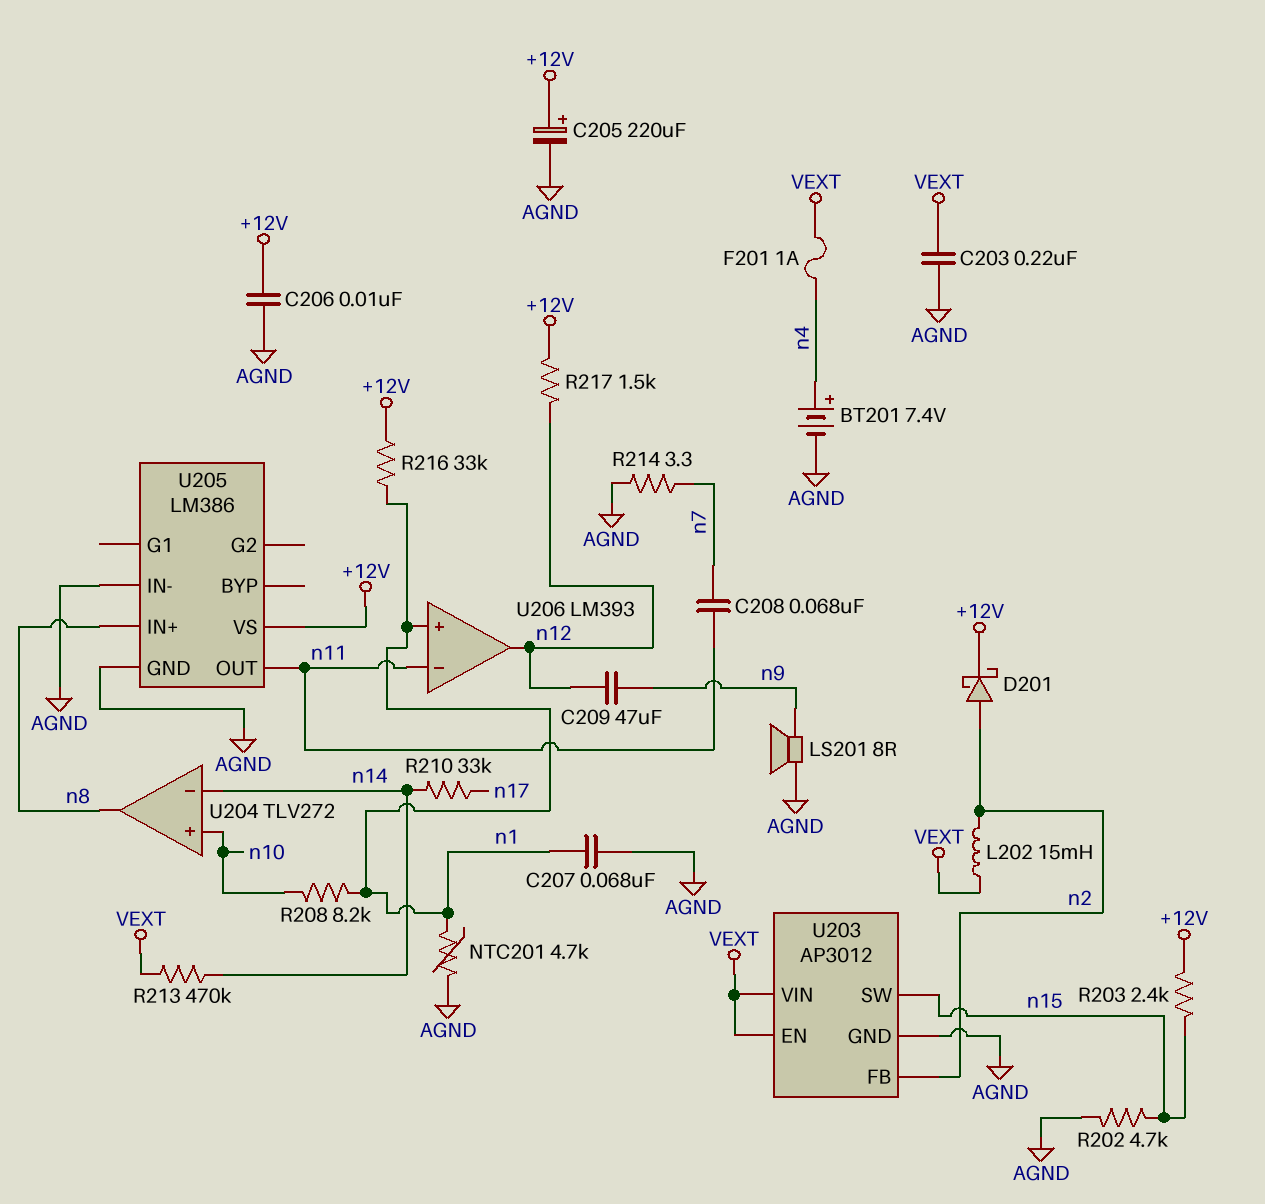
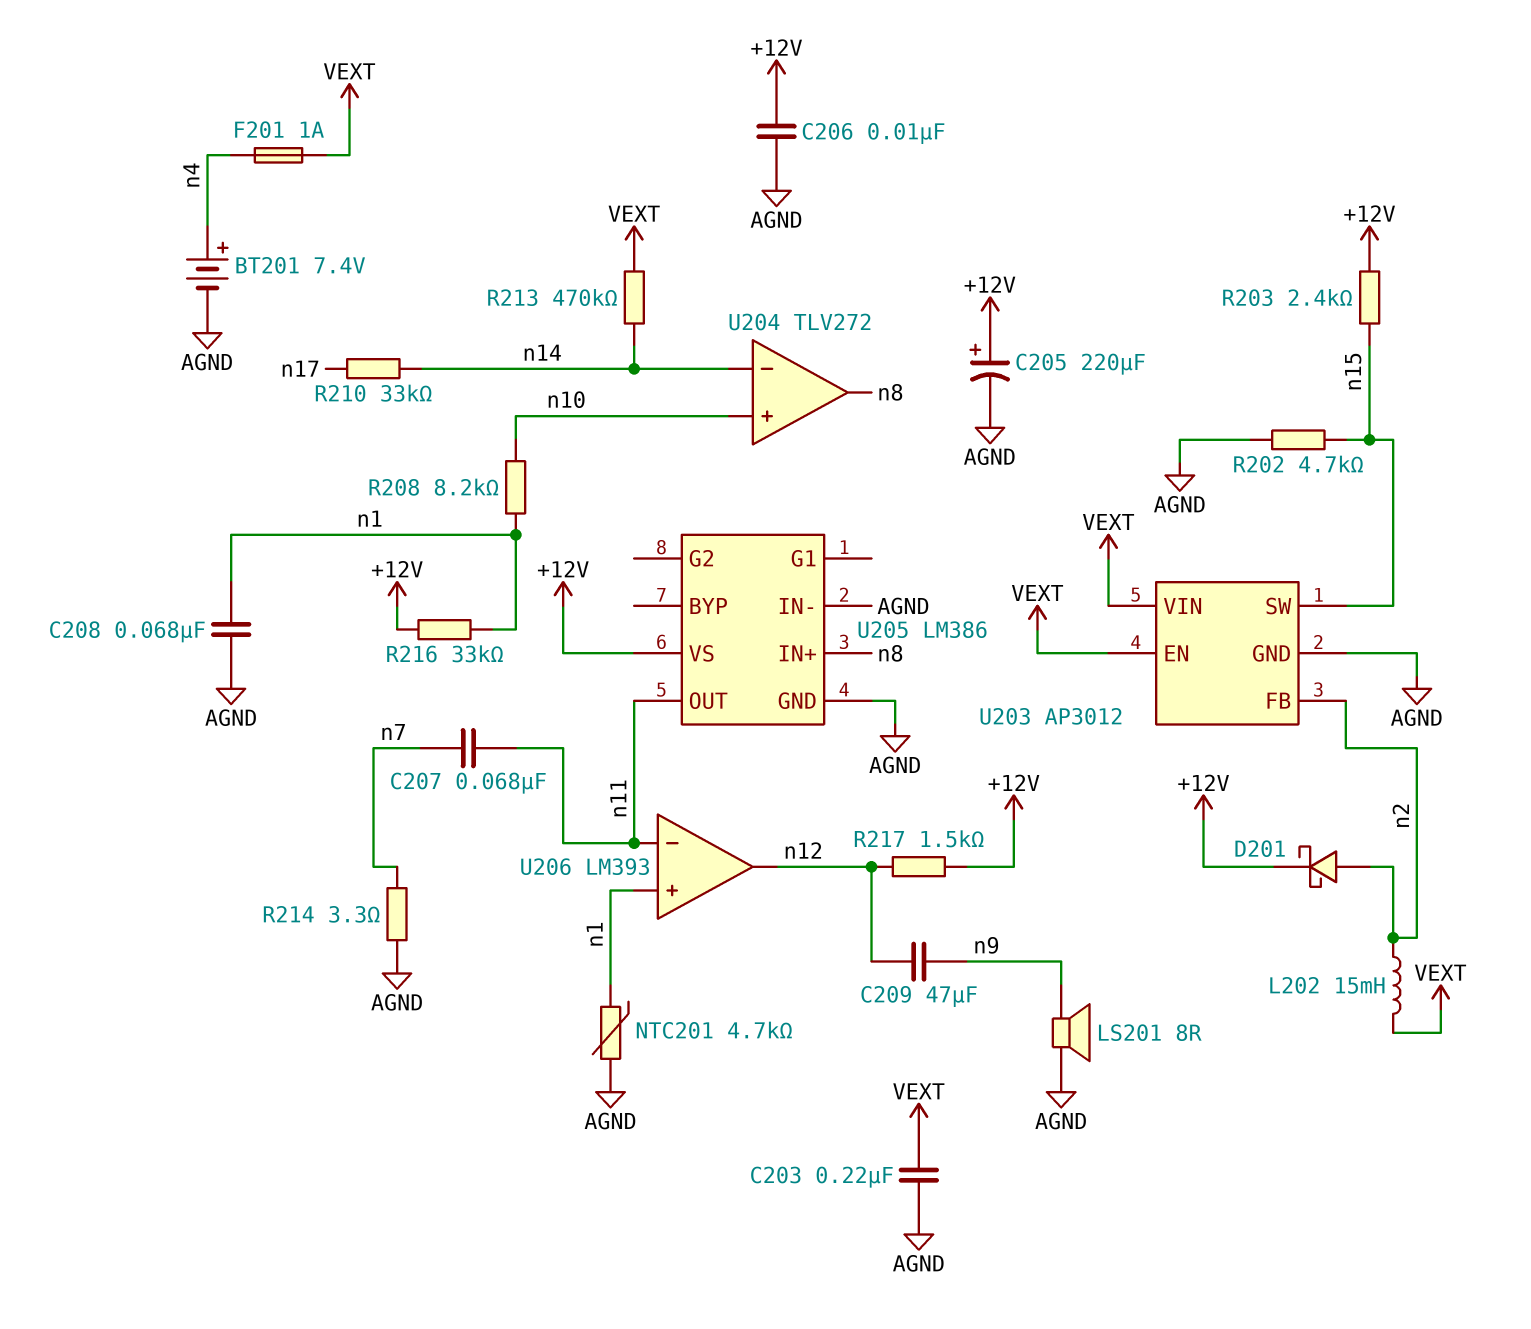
C207: 68nF (AGND, n1) -> 68nF (n7, n11)
C208: 68nF (n7, n11) -> 68nF (AGND, n1)

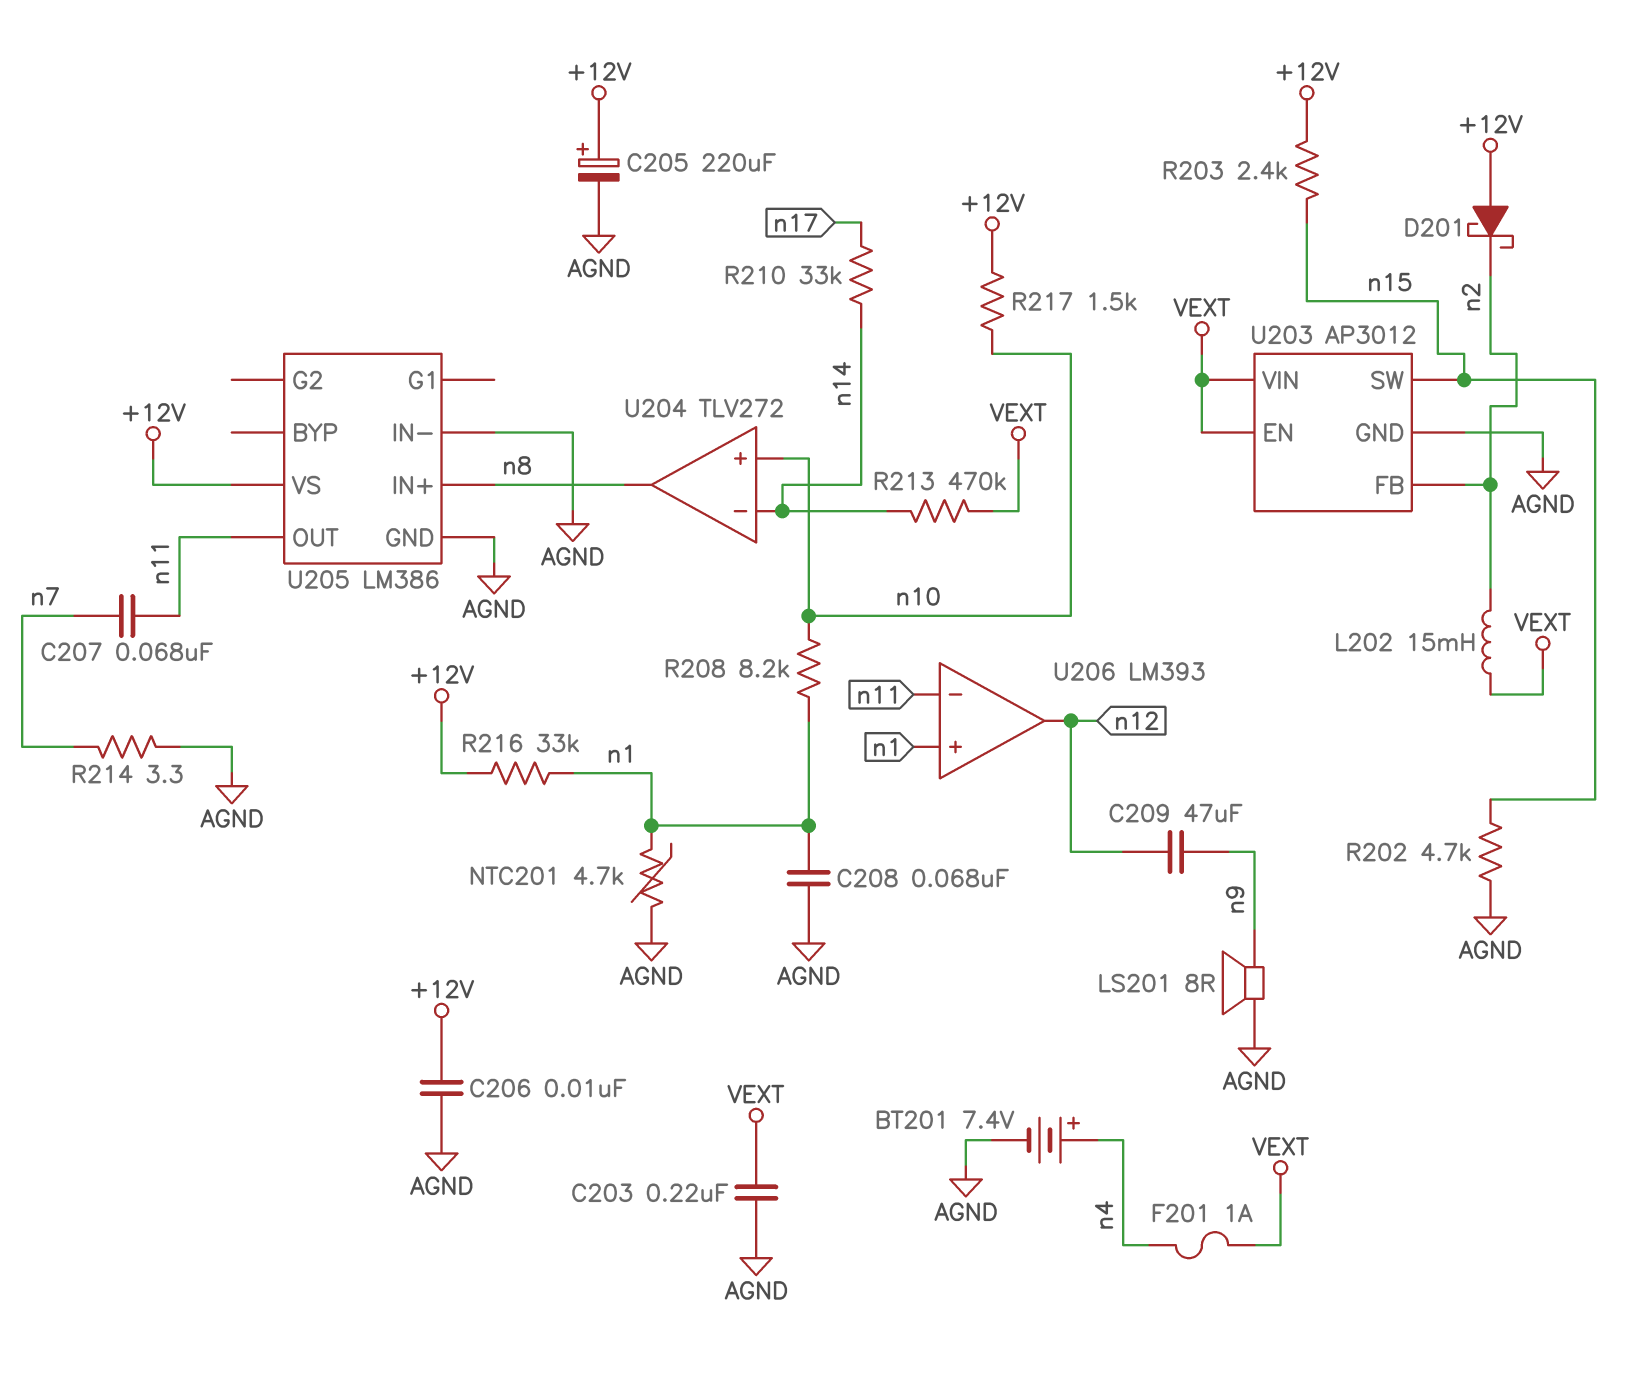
D201: schottky (A n2, K +12V) -> schottky (A +12V, K n2)
R217: 1.5k (+12V, n12) -> 1.5k (+12V, n10)

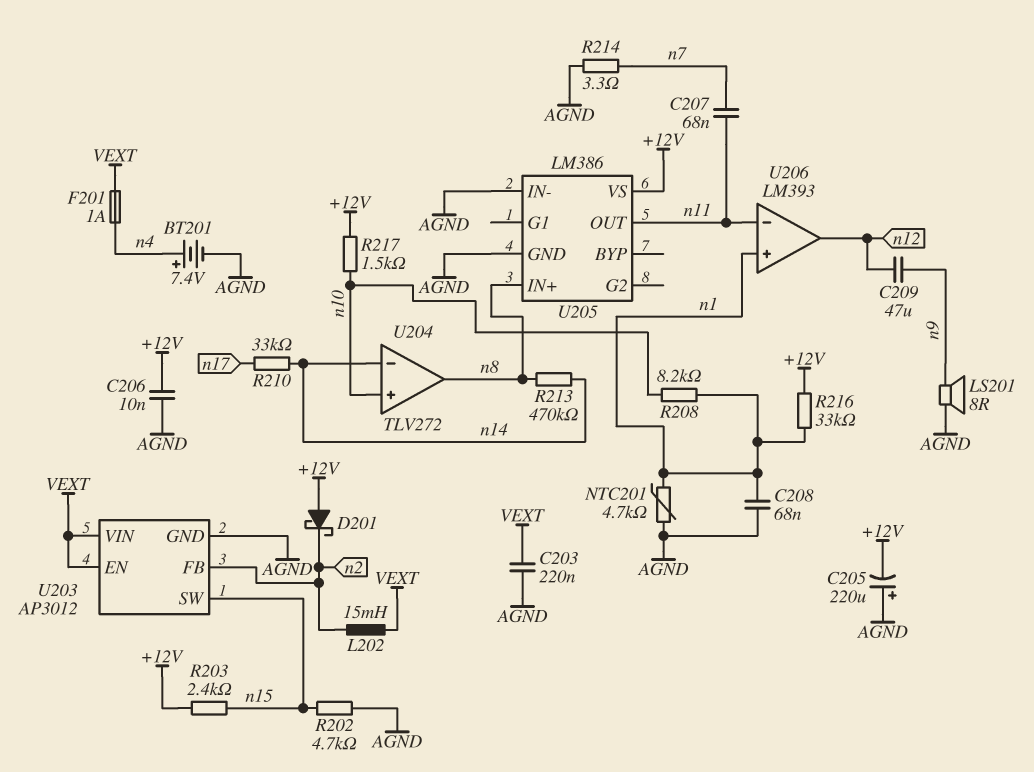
C205: 220uF (plus +12V, minus AGND) -> 220uF (plus AGND, minus +12V)
R213: 470k (VEXT, n14) -> 470k (n8, n14)

